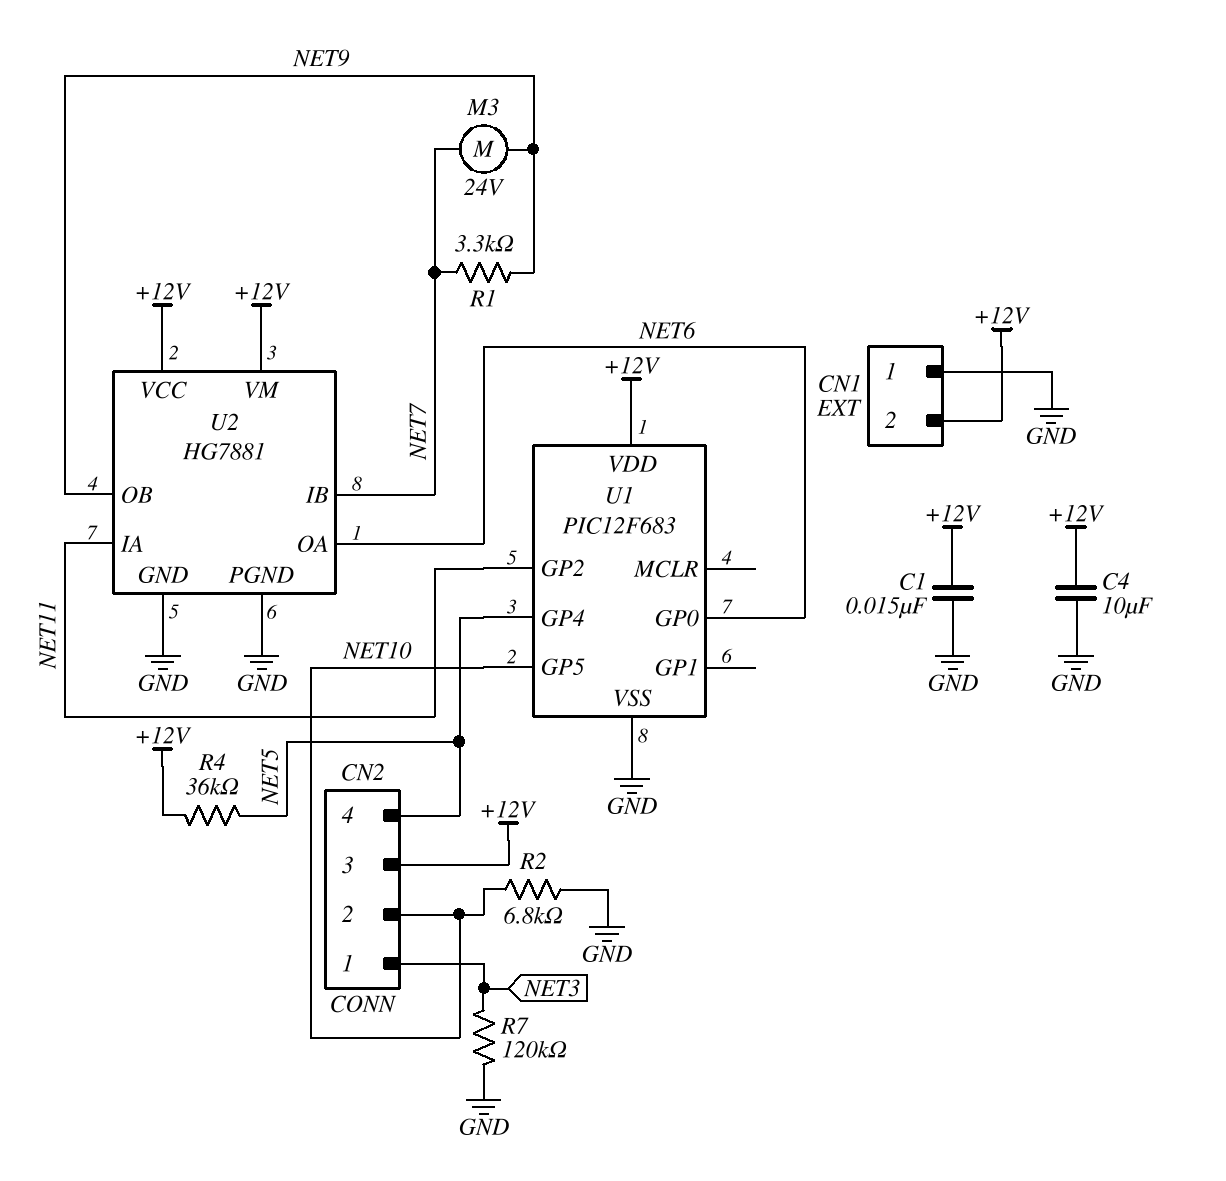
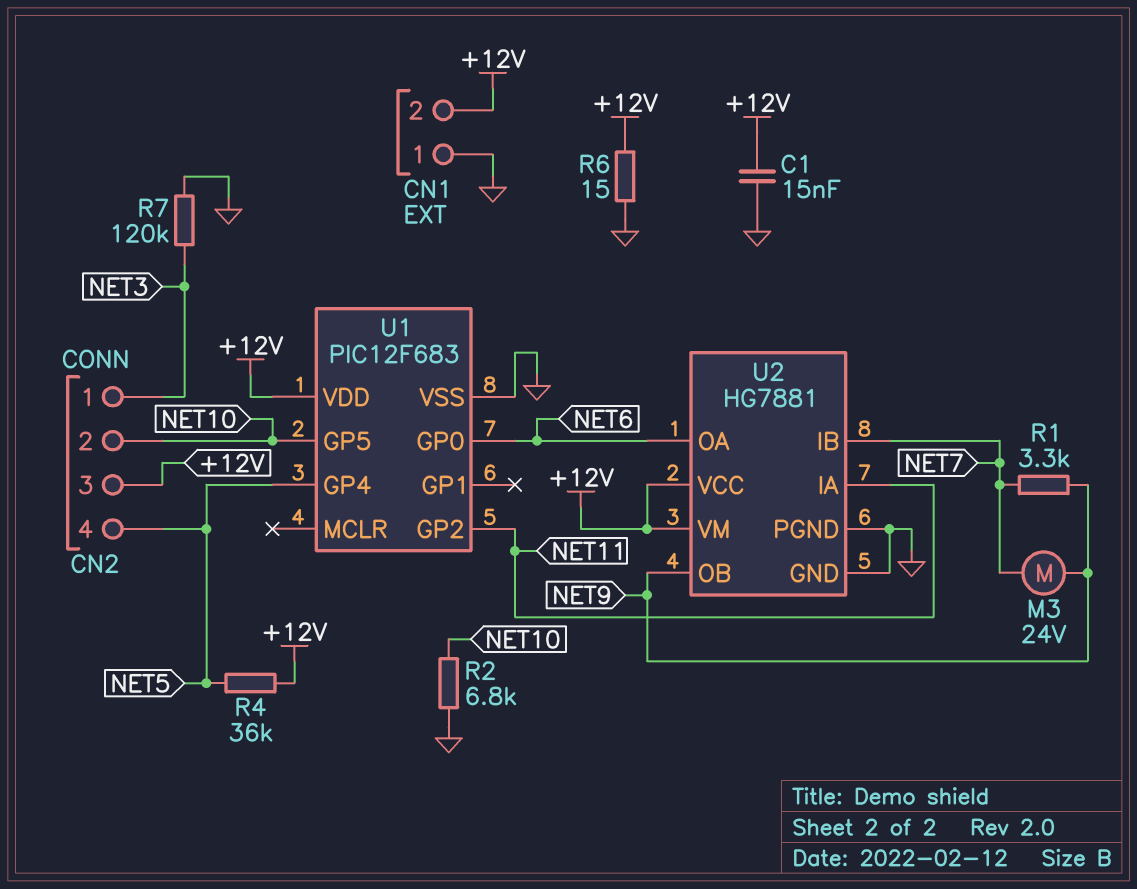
C4: 10uF (+12V, GND) -> none
R6: none -> 15 (+12V, GND)

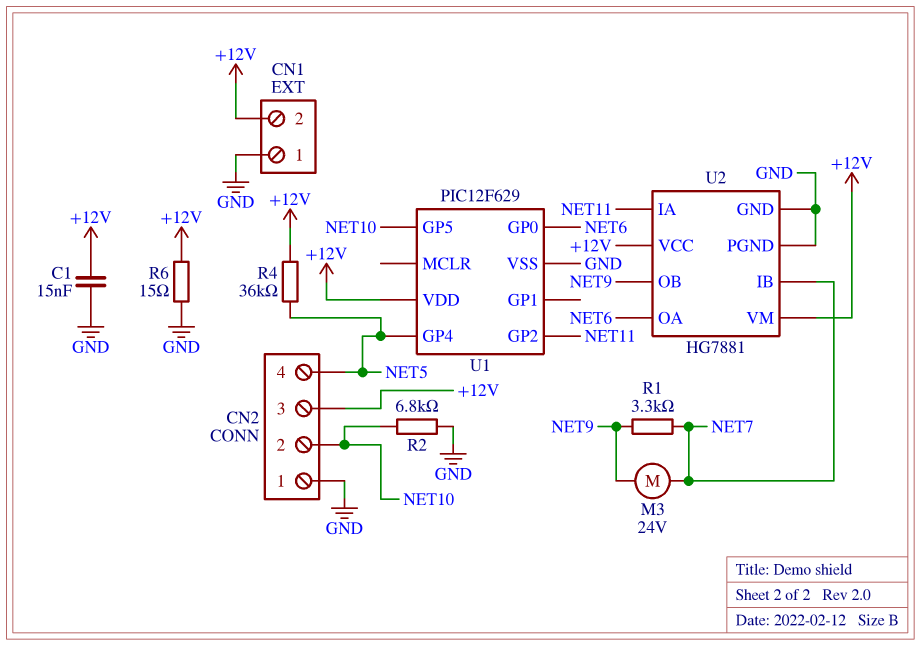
CN2 pin 1: NET3 -> GND
R7: 120k (GND, NET3) -> none
U1: PIC12F683 -> PIC12F629

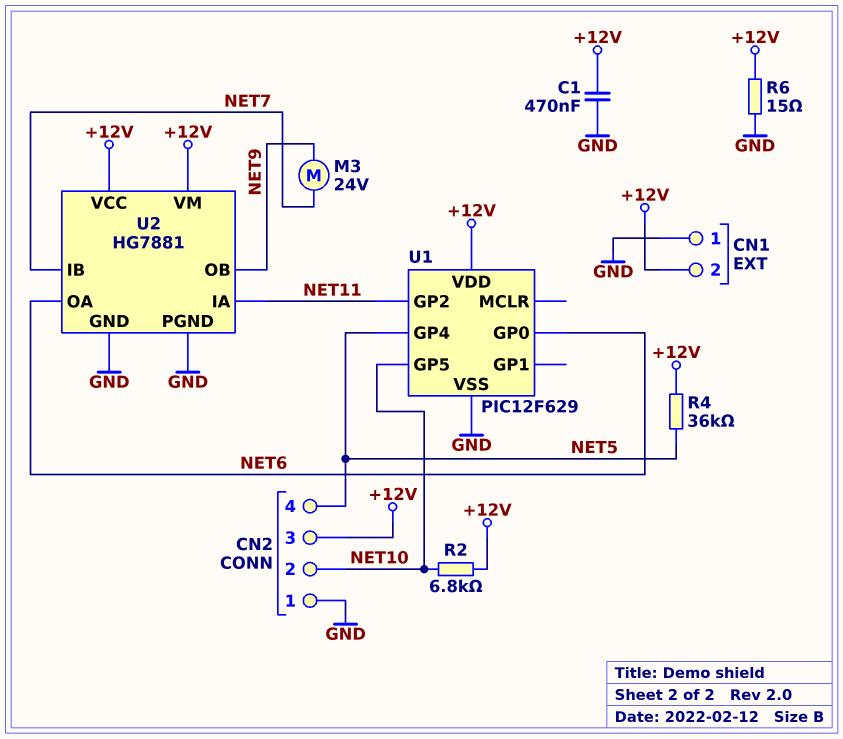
C1: 15nF (+12V, GND) -> 470nF (+12V, GND)
R1: 3.3k (NET7, NET9) -> none
R2: 6.8k (GND, NET10) -> 6.8k (+12V, NET10)

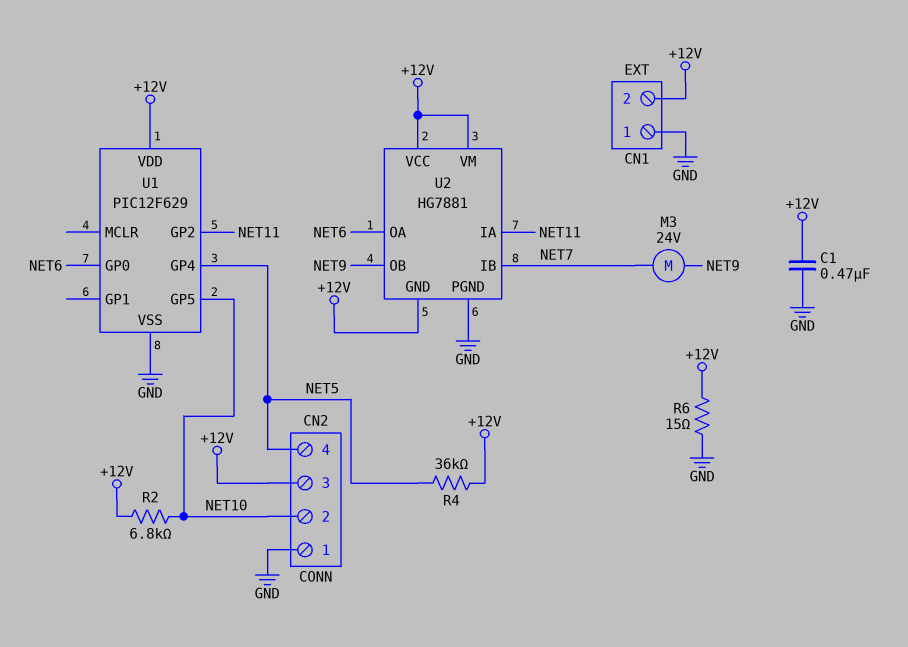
U2 pin GND: GND -> +12V

